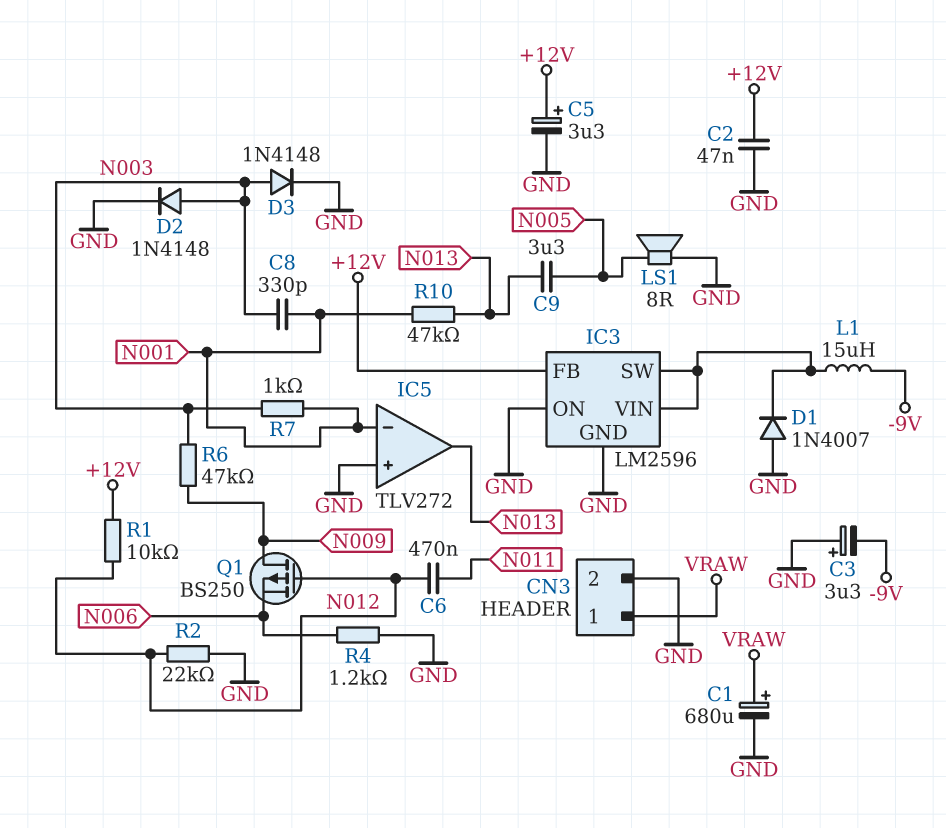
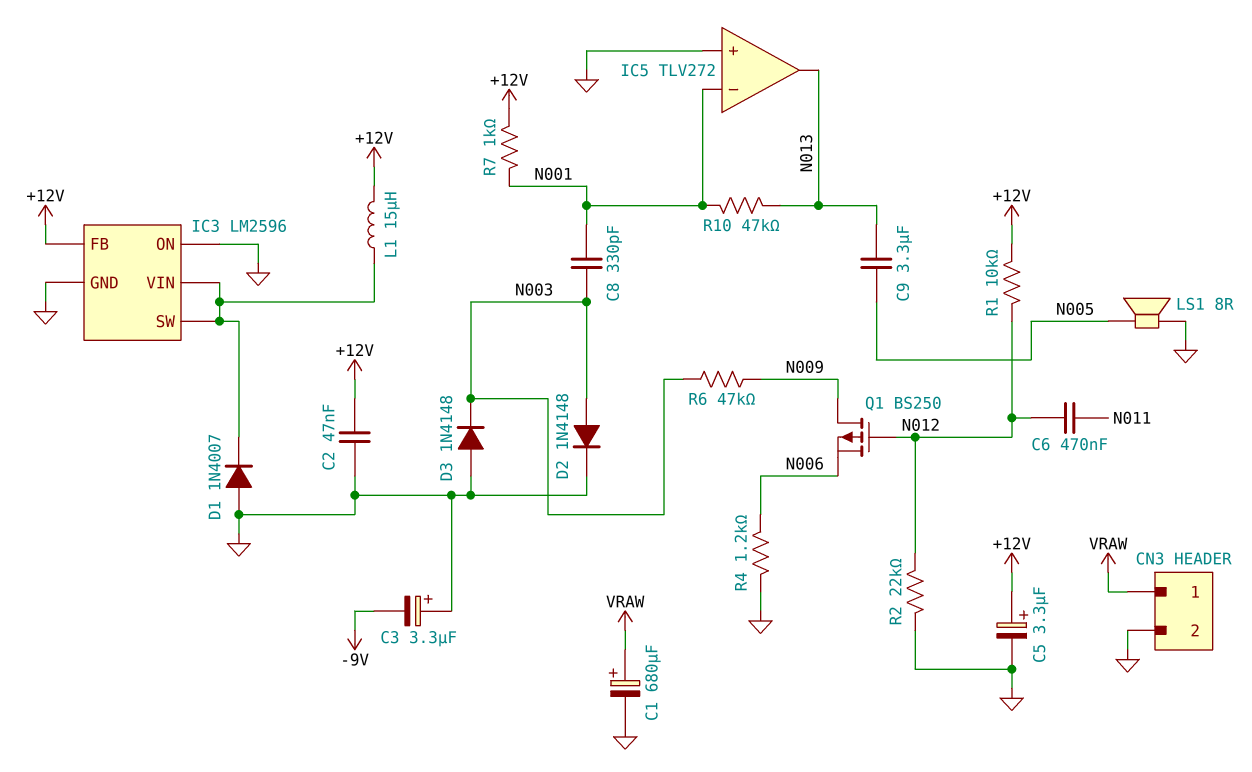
D3: diode 1N4148 (A N003, K GND) -> diode 1N4148 (A GND, K N003)
L1: 15uH (-9V, IC3/SW) -> 15uH (+12V, IC3/SW)
R7: 1k (N001, N003) -> 1k (+12V, N001)

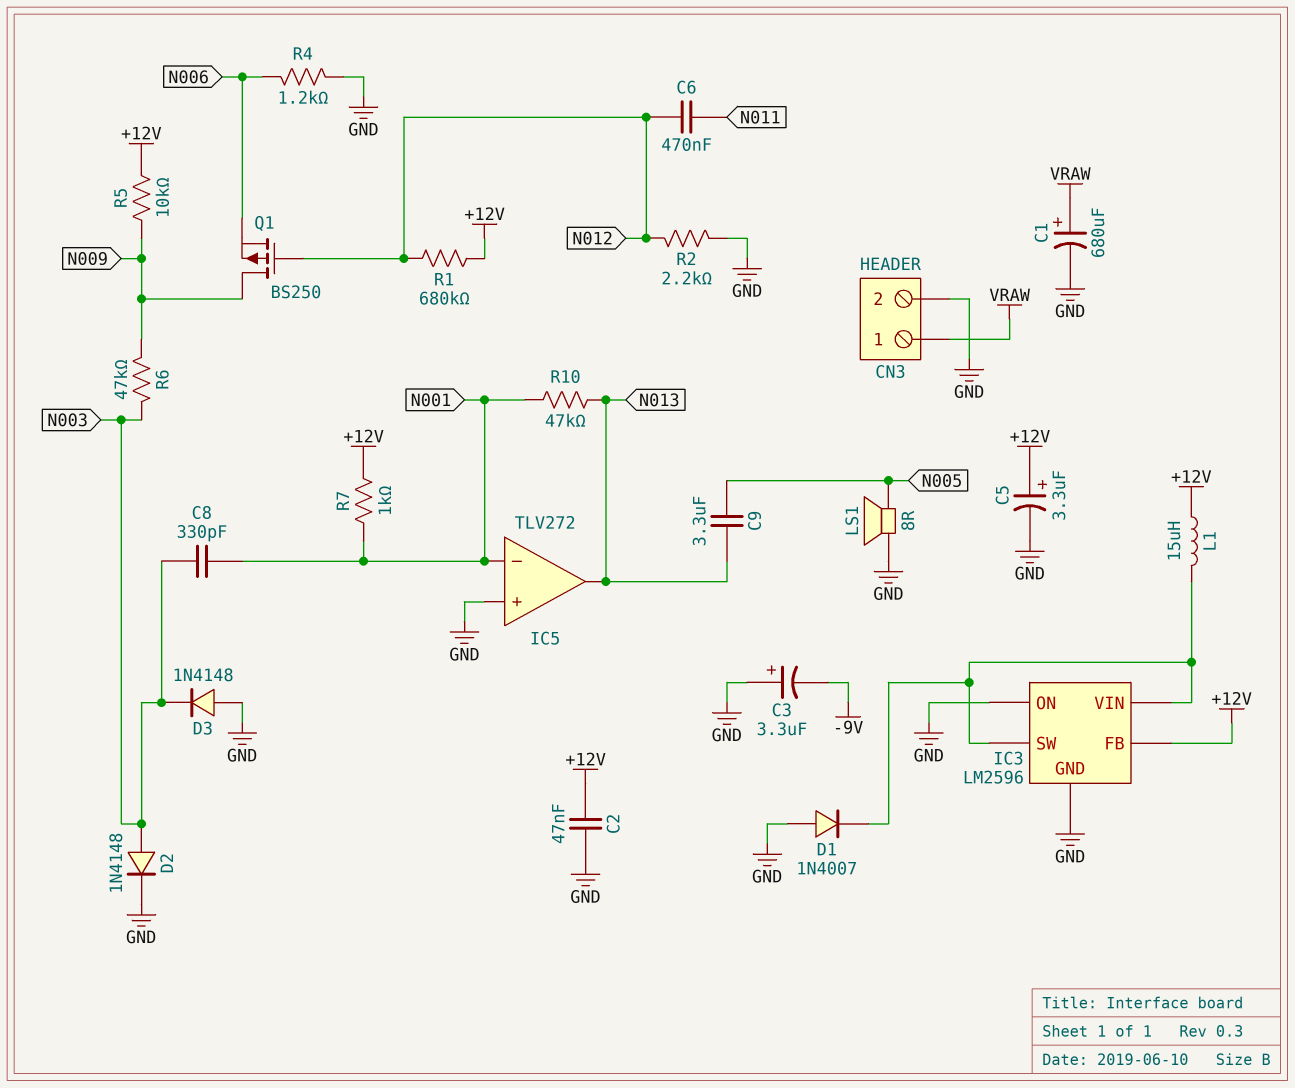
R1: 10k (+12V, N012) -> 680k (+12V, N012)
R2: 22k (GND, N012) -> 2.2k (GND, N012)
R5: none -> 10k (+12V, N009)

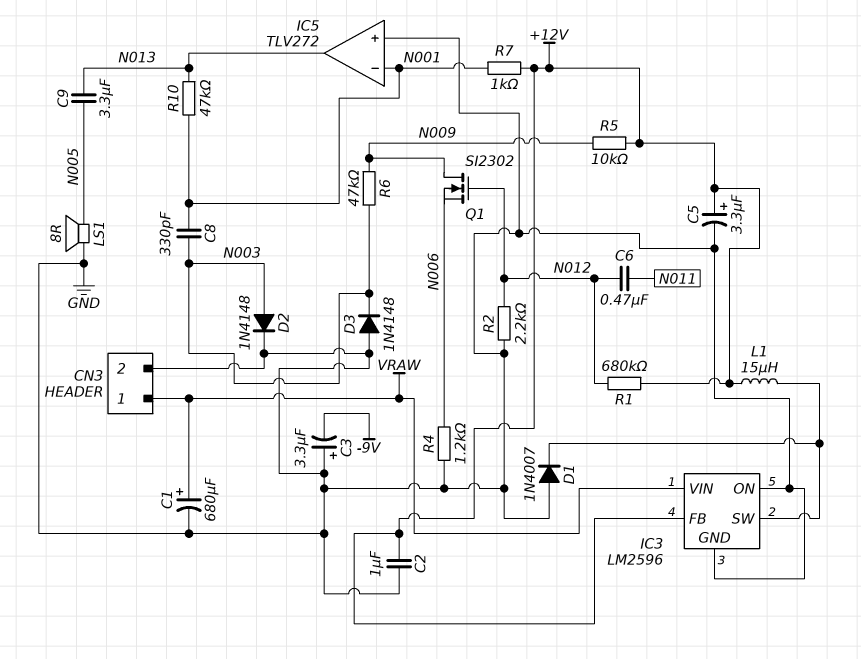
C2: 47nF (+12V, GND) -> 1uF (+12V, GND)
IC3 pin VIN: IC3/SW -> VRAW
Q1: PMOS BS250 (G N012, D N009, S N006) -> NMOS SI2302 (G N012, D N009, S N006)

